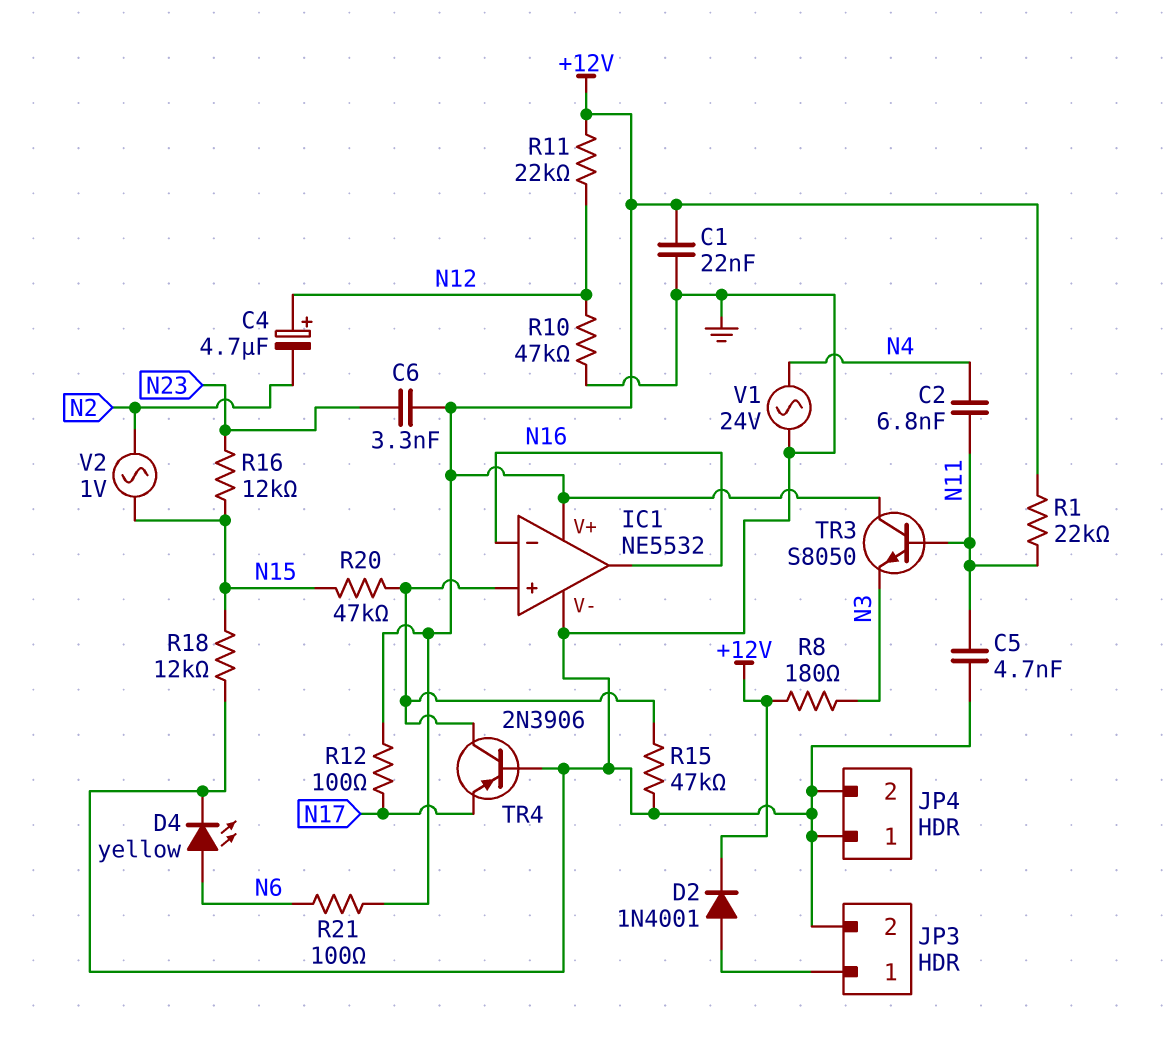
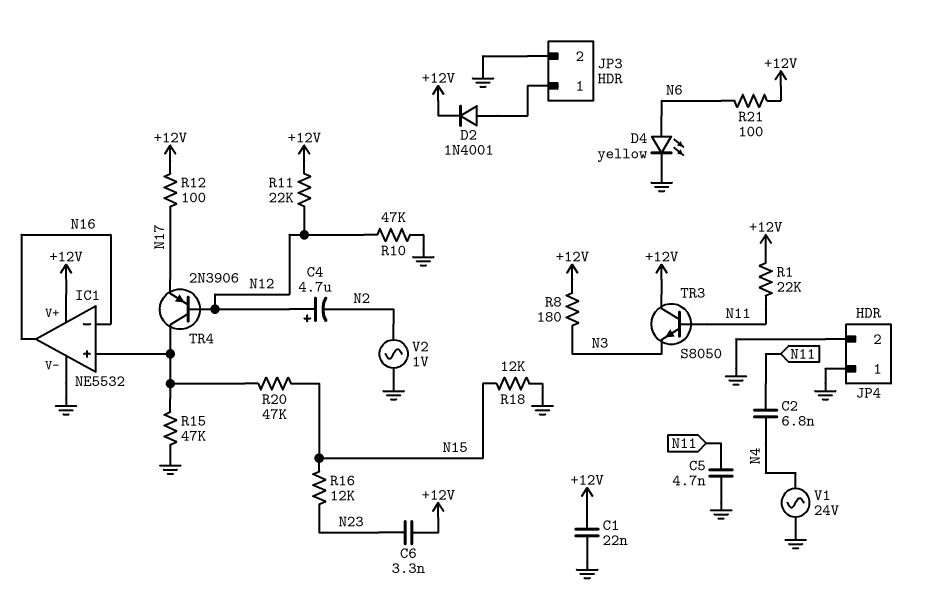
TR4: PNP 2N3906 (B GND, C IC1/in+, E N17) -> PNP 2N3906 (B N12, C IC1/in+, E N17)
V2: AC 1V (N2, N15) -> AC 1V (GND, N2)

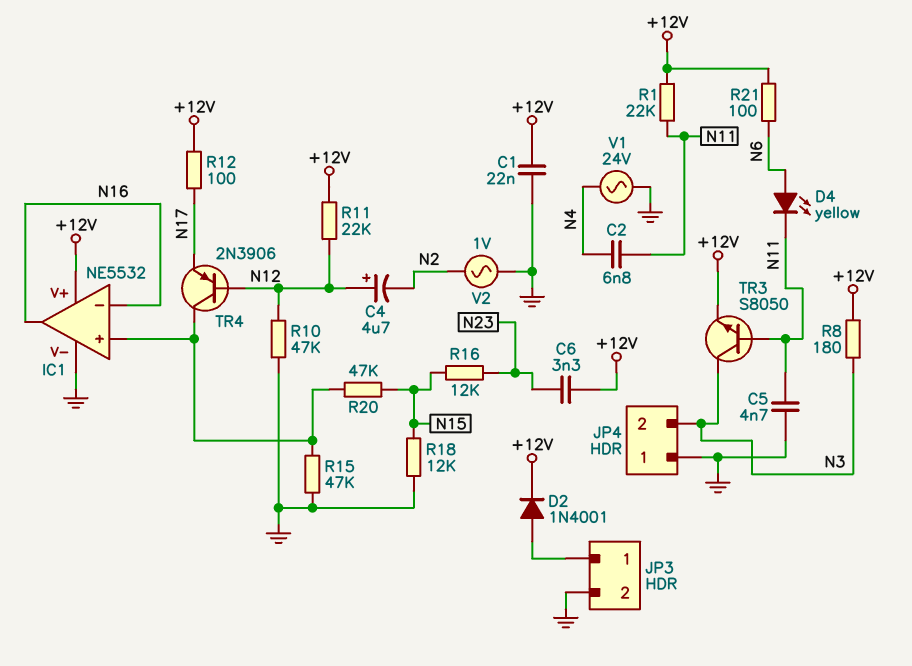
D4: LED yellow (A N6, K GND) -> LED yellow (A N6, K N11)
JP4 pin 2: GND -> N3
TR3: NPN S8050 (B N11, C +12V, E N3) -> NPN S8050 (B N11, C N3, E +12V)

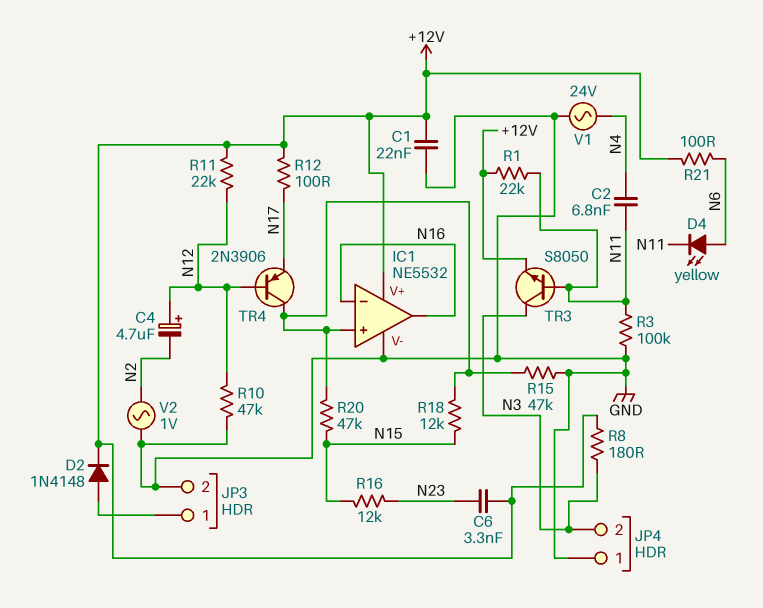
C5: 4.7nF (GND, N11) -> none
D2: diode 1N4001 (A JP3/1, K +12V) -> diode 1N4148 (A JP3/1, K +12V)
R3: none -> 100k (GND, N11)
R18: 12k (GND, N15) -> 12k (IC1/in+, N15)

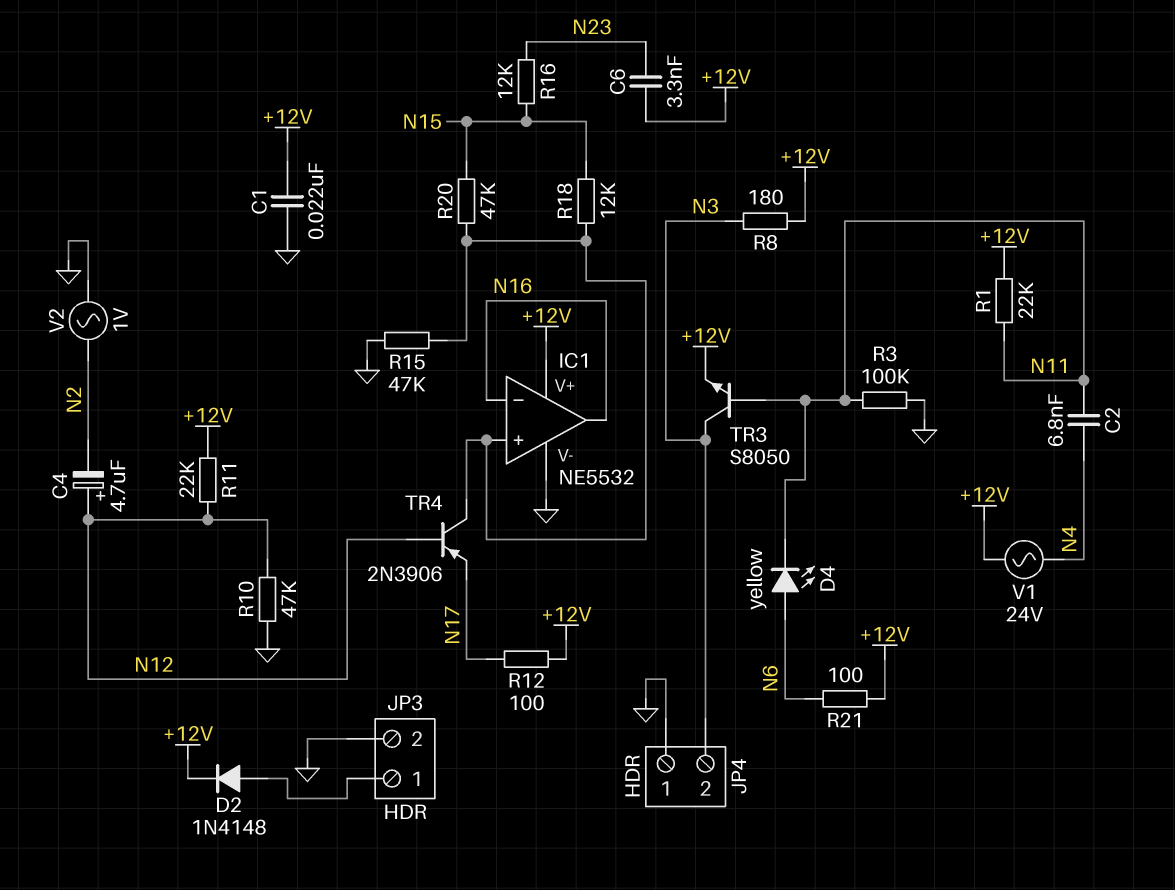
V1: AC 24V (GND, N4) -> AC 24V (+12V, N4)

